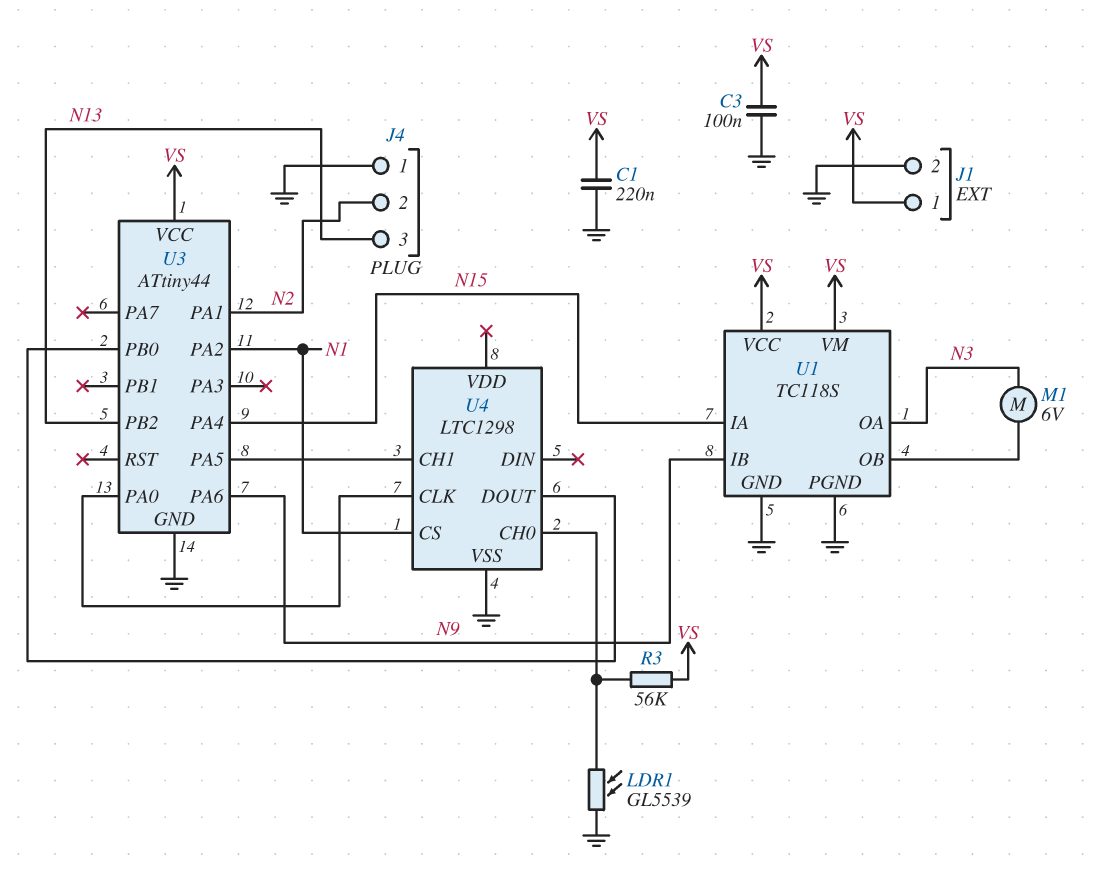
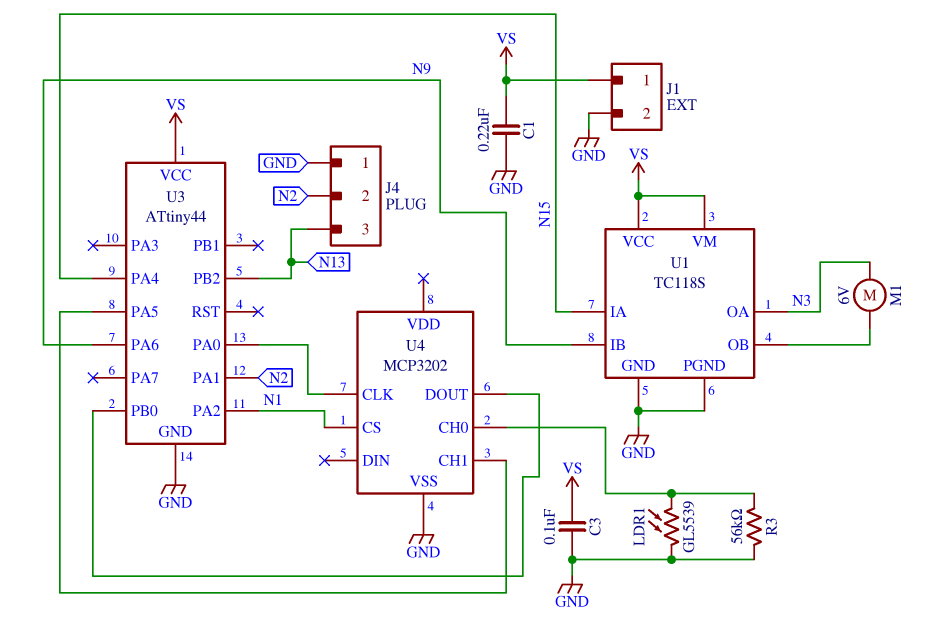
R3: 56k (U4/CH0, VS) -> 56k (GND, U4/CH0)
U4: LTC1298 -> MCP3202

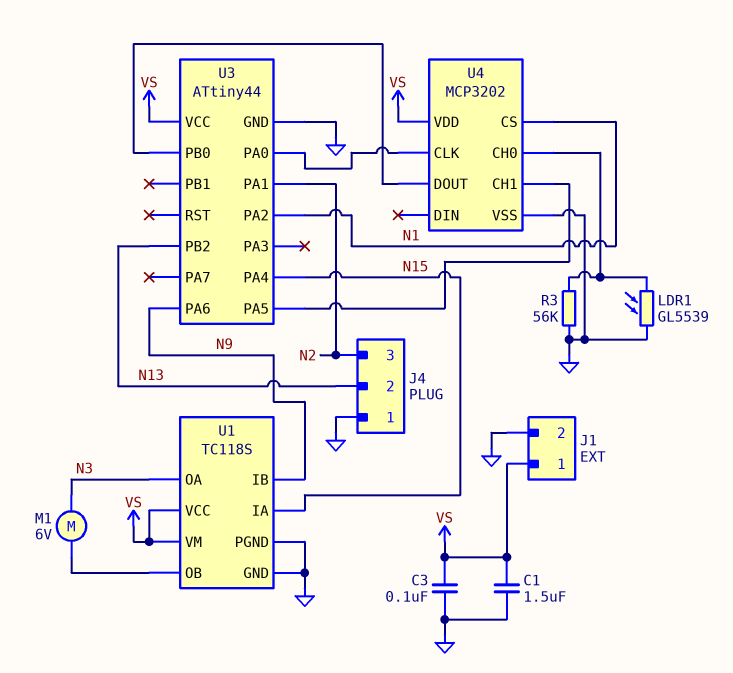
C1: 220nF (GND, VS) -> 1.5uF (GND, VS)
J4 pin 2: N2 -> N13
J4 pin 3: N13 -> N2
U4 pin VDD: none -> VS

